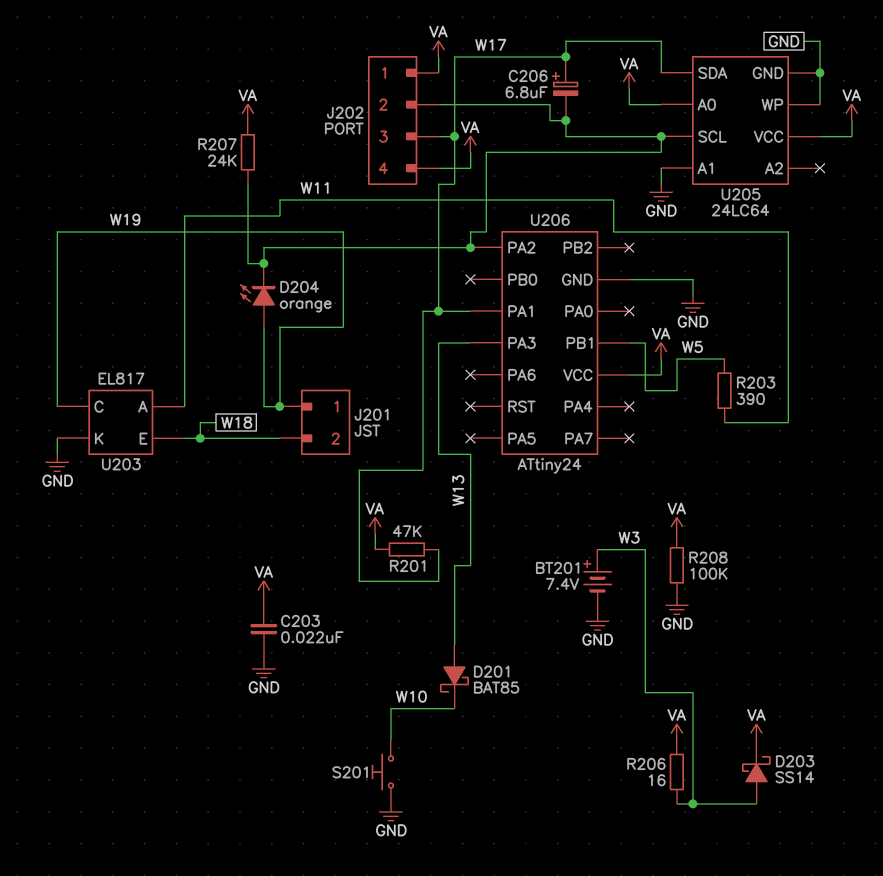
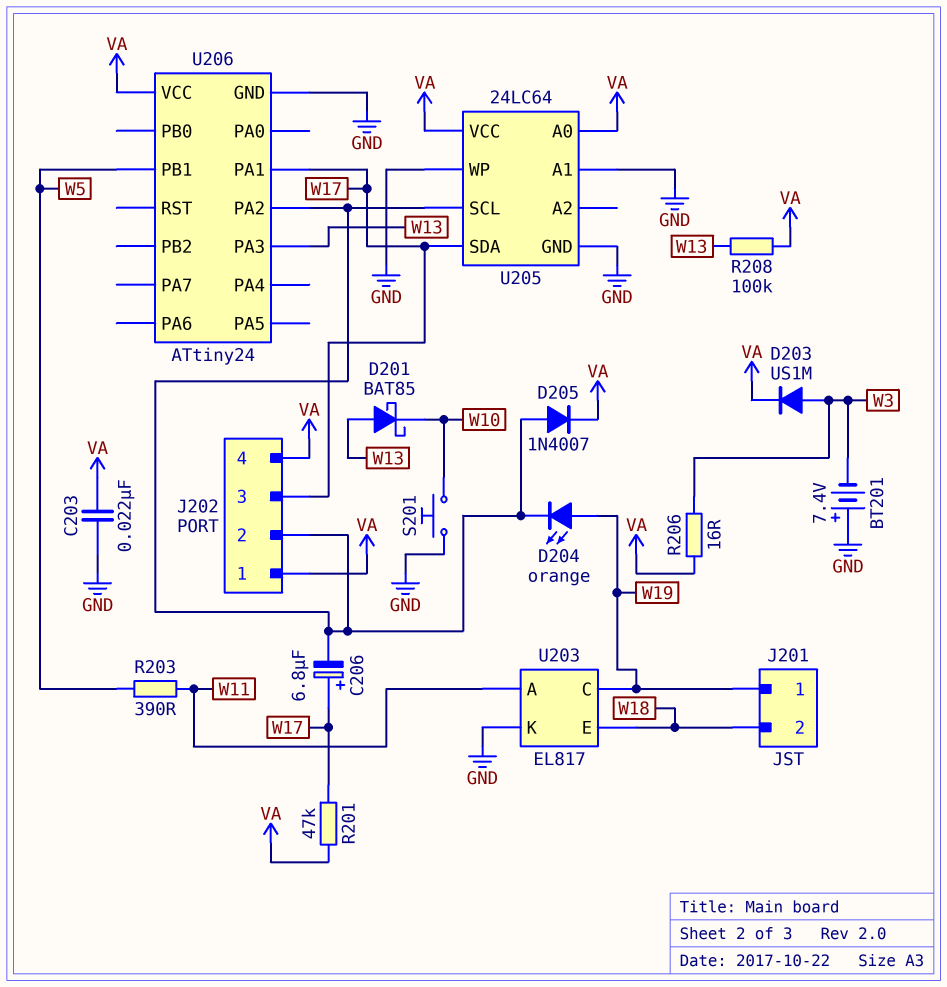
BT201: 7.4V (plus W3, minus GND) -> 7.4V (plus GND, minus W3)
D203: schottky SS14 (A W3, K VA) -> diode US1M (A W3, K VA)
D205: none -> diode 1N4007 (A J202/2, K VA)
R207: 24k (J202/2, VA) -> none
R208: 100k (GND, VA) -> 100k (VA, W13)

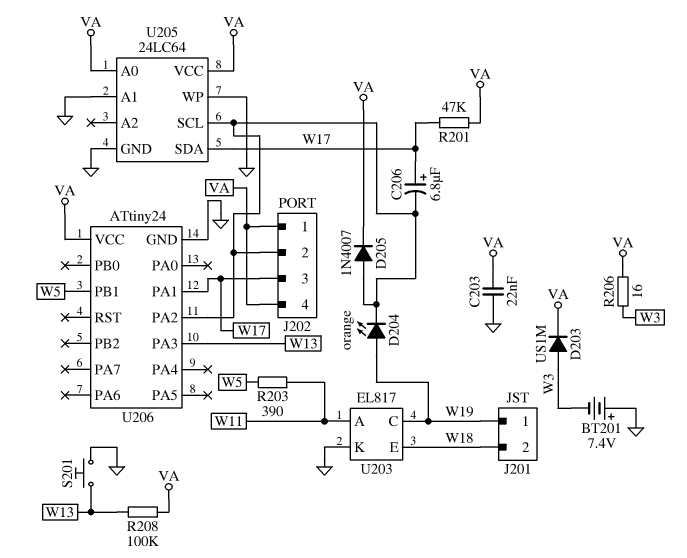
D201: schottky BAT85 (A W13, K W10) -> none
S201: button (GND, W10) -> button (GND, W13)

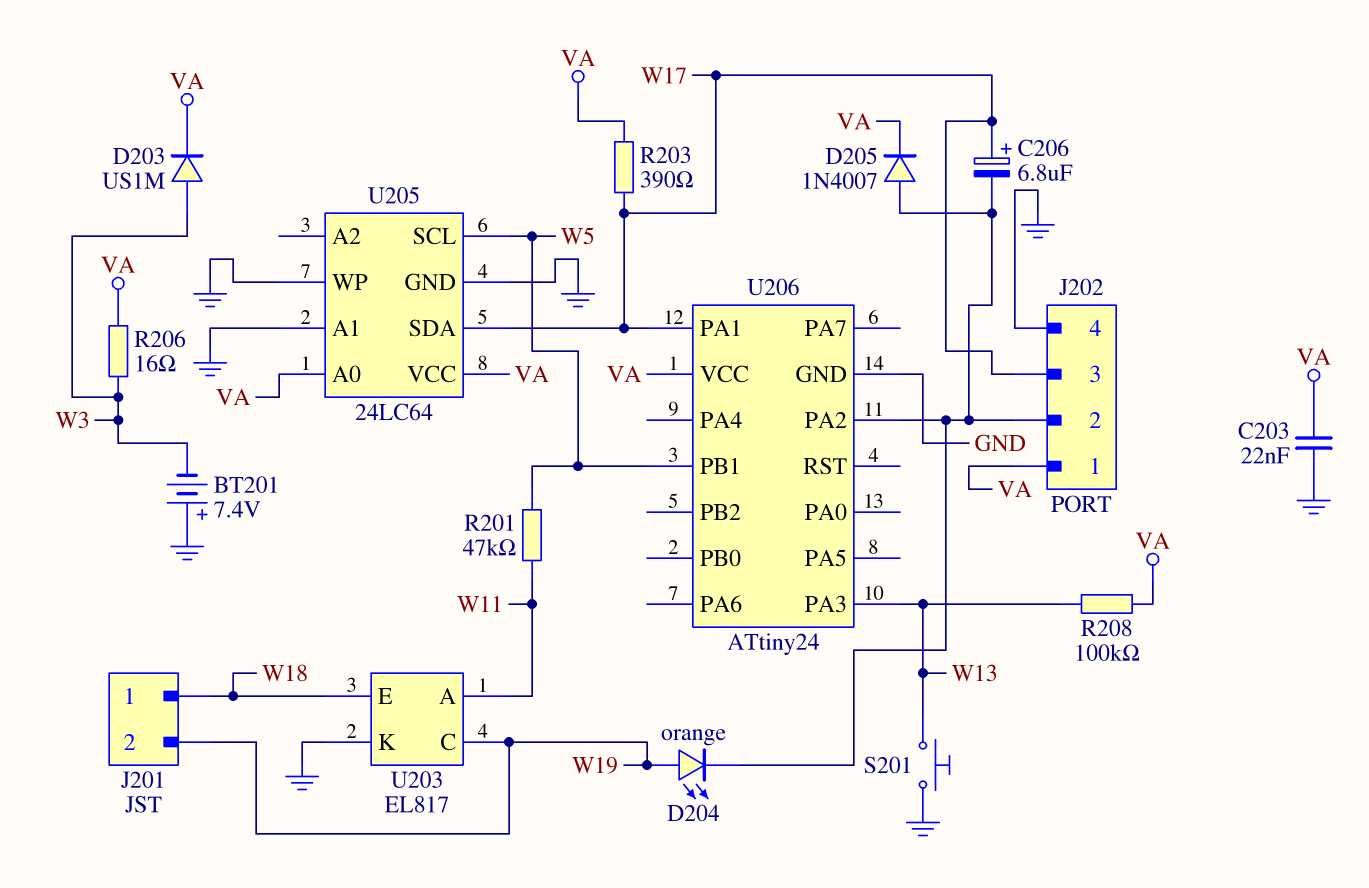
J201 pin 1: W19 -> W18
J201 pin 2: W18 -> W19
J202 pin 4: VA -> GND
R201: 47k (VA, W17) -> 47k (W5, W11)
R203: 390 (W5, W11) -> 390 (VA, W17)
U205 pin SCL: J202/2 -> W5

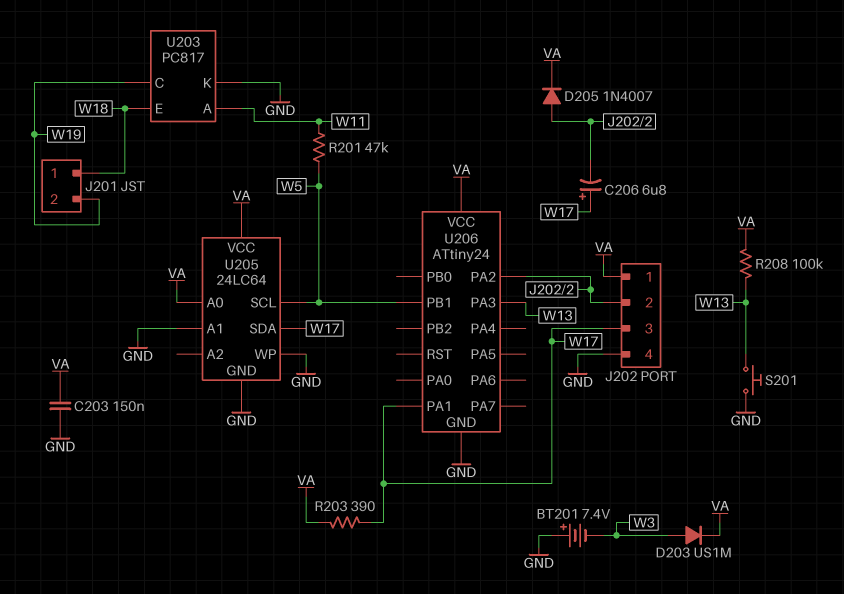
C203: 22nF (GND, VA) -> 150nF (GND, VA)
D204: LED orange (A W19, K J202/2) -> none
R206: 16 (VA, W3) -> none
U203: EL817 -> PC817

